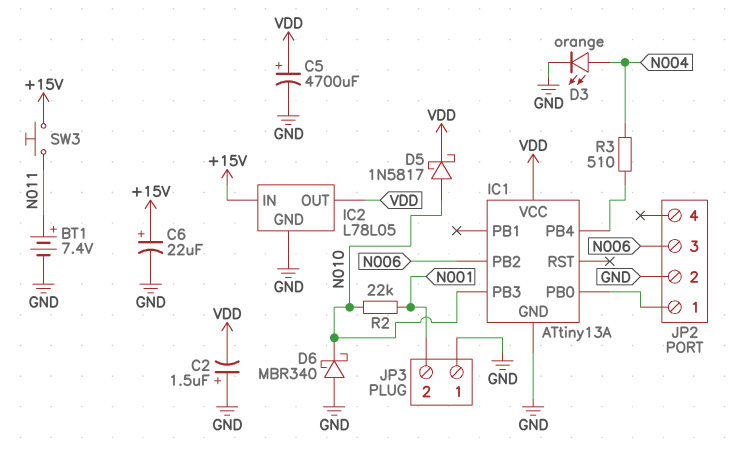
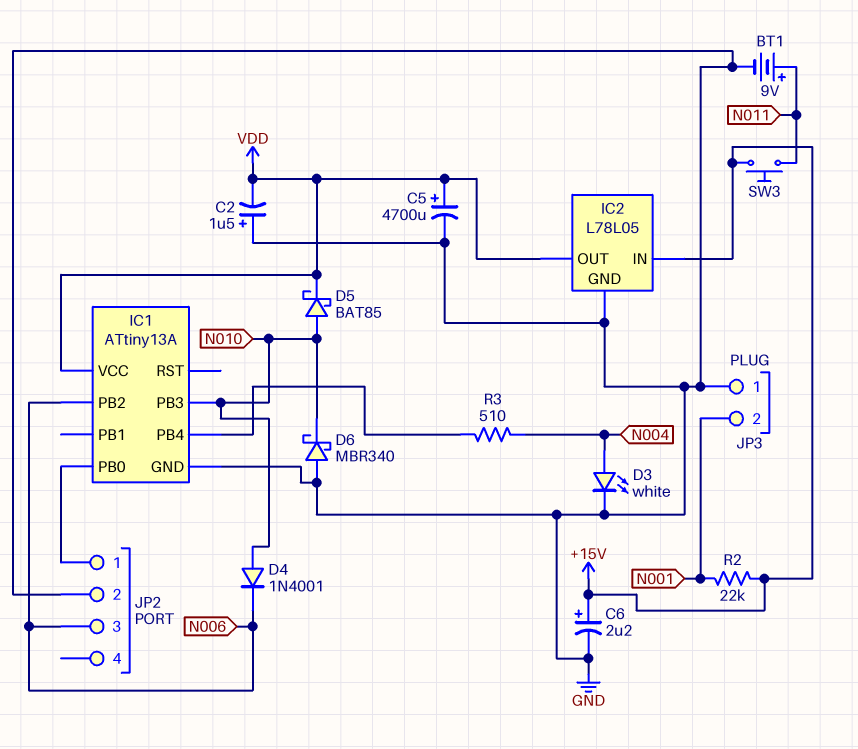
BT1: 7.4V (plus N011, minus GND) -> 9V (plus N011, minus GND)
C6: 22uF (plus +15V, minus GND) -> 2.2uF (plus +15V, minus GND)
D3: LED orange (A N004, K GND) -> LED white (A N004, K GND)
D4: none -> diode 1N4001 (A N010, K N006)
D5: schottky 1N5817 (A N010, K VDD) -> schottky BAT85 (A N010, K VDD)
R2: 22k (N001, N010) -> 22k (+15V, N001)

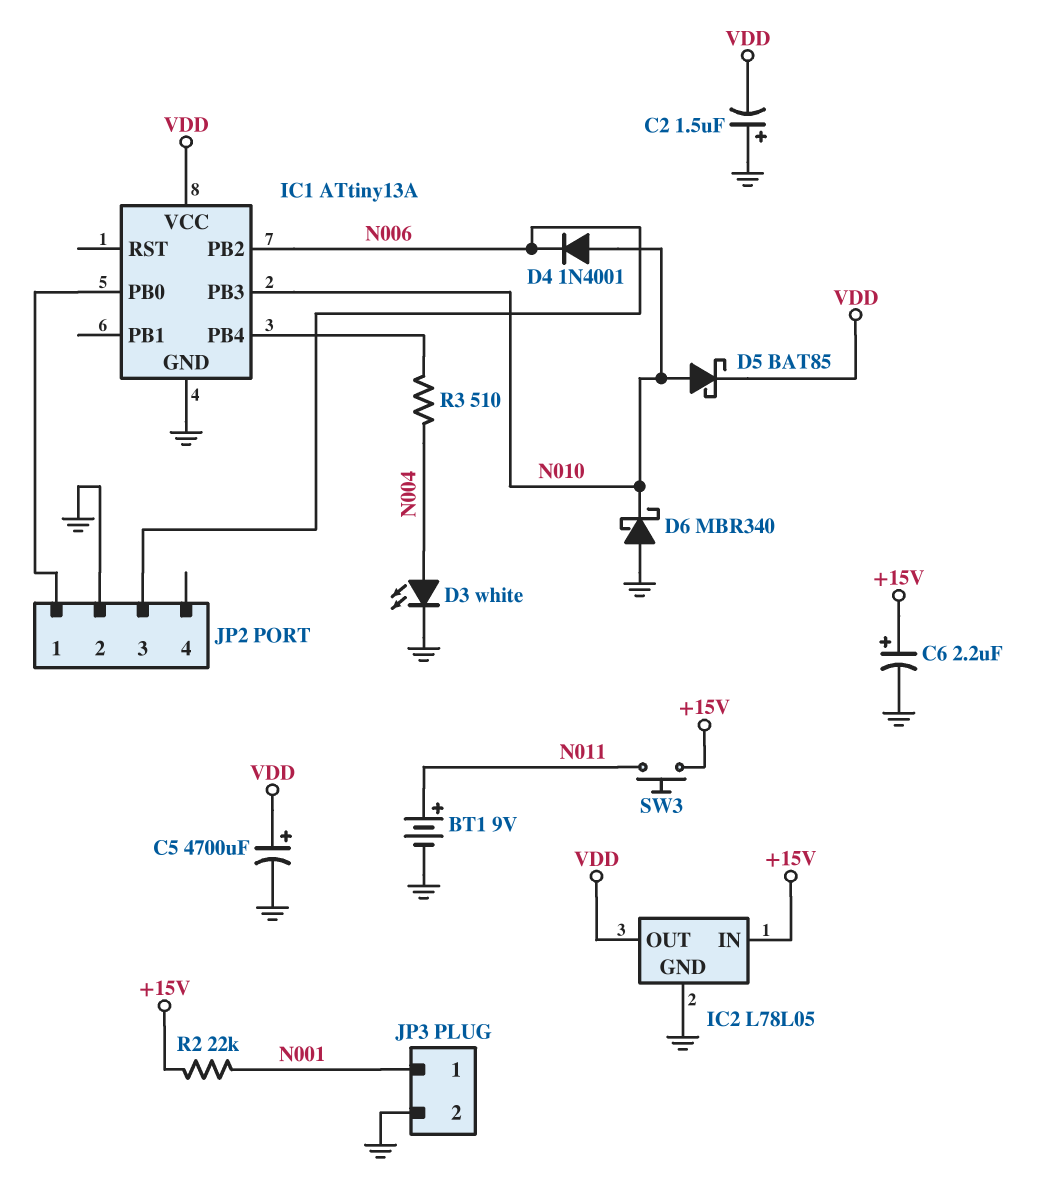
JP3 pin 1: GND -> N001
JP3 pin 2: N001 -> GND

